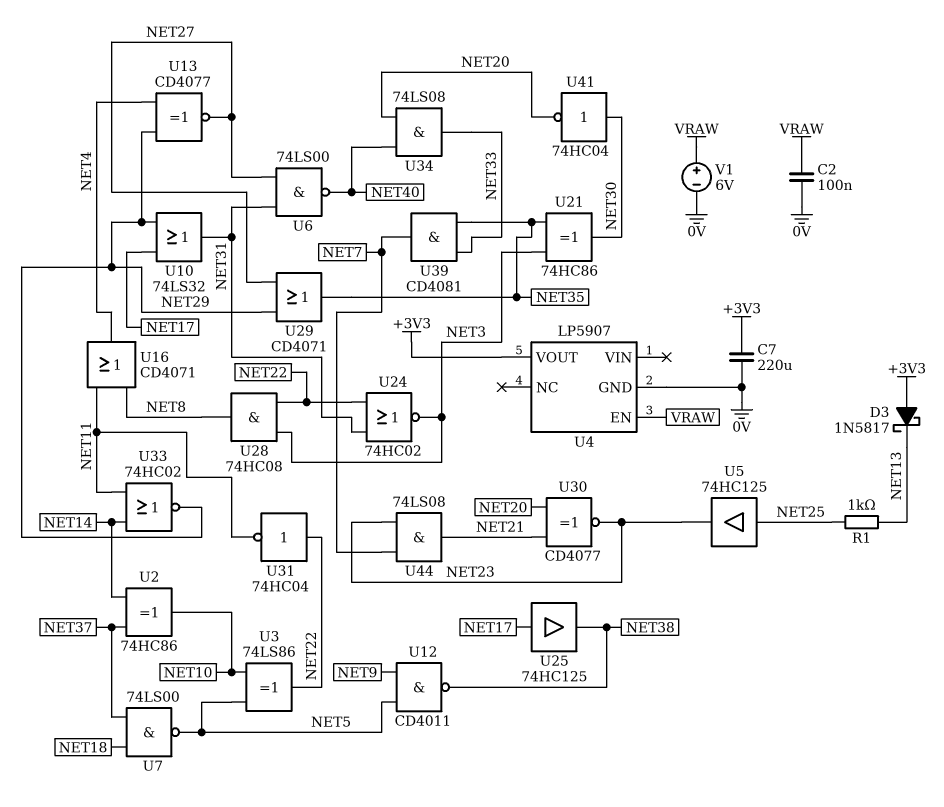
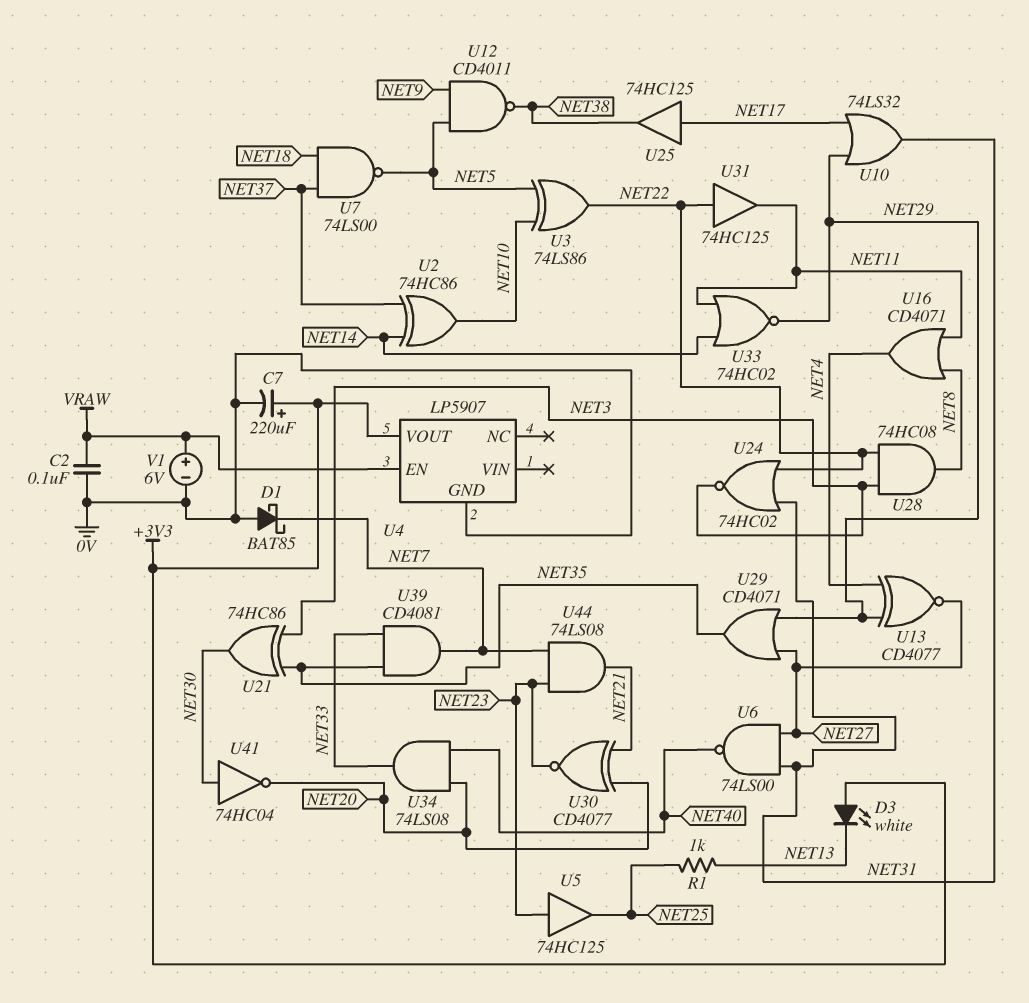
C7: 220uF (+3V3, 0V) -> 220uF (plus +3V3, minus 0V)
D1: none -> schottky BAT85 (A 0V, K NET7)
D3: schottky 1N5817 (A +3V3, K NET13) -> LED white (A +3V3, K NET13)
U5: buffer 74HC125 (in NET25, out NET23) -> buffer 74HC125 (in NET23, out NET25)
U31: NOT 74HC04 (in NET22, out NET11) -> buffer 74HC125 (in NET22, out NET11)

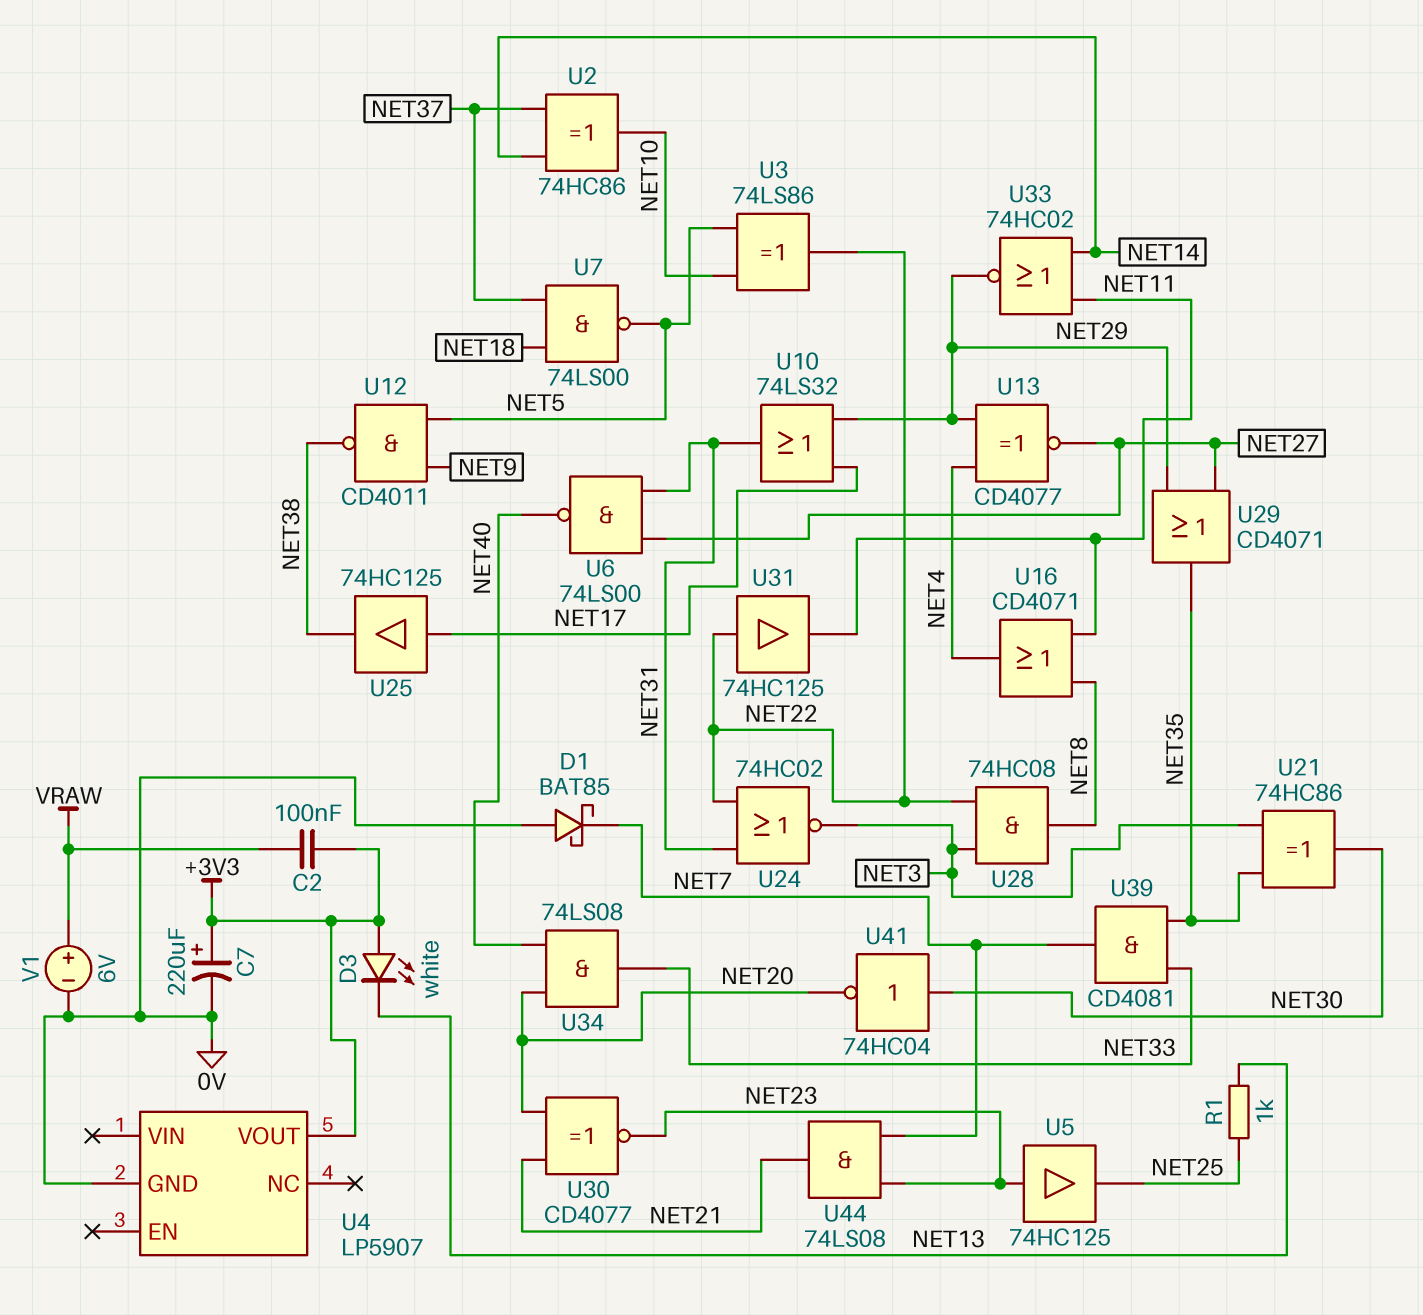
C2: 100nF (0V, VRAW) -> 100nF (+3V3, VRAW)
U4 pin EN: VRAW -> none

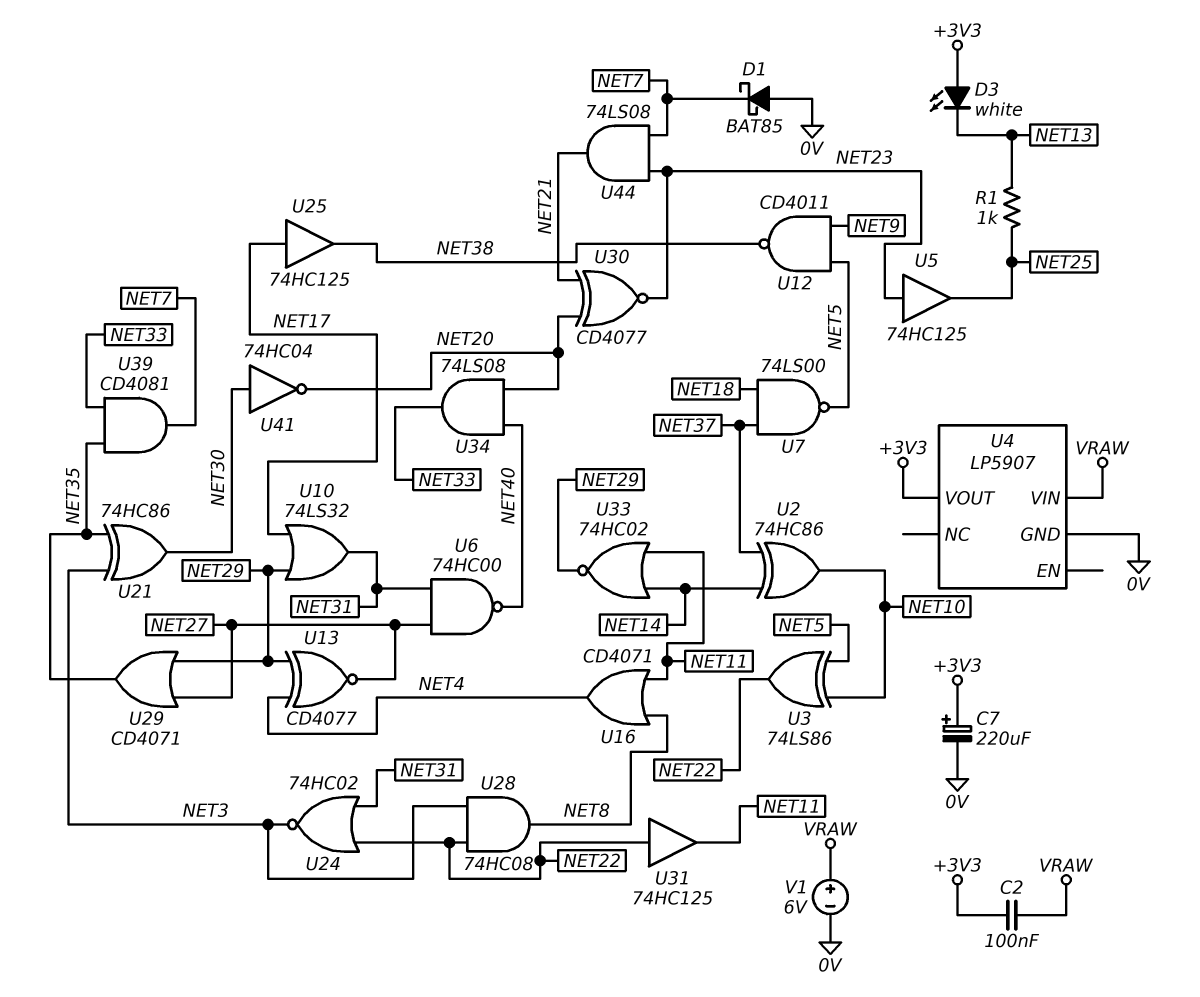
U4 pin VIN: none -> VRAW
U6: NAND 74LS00 (in NET27, in NET31, out NET40) -> NAND 74HC00 (in NET27, in NET31, out NET40)

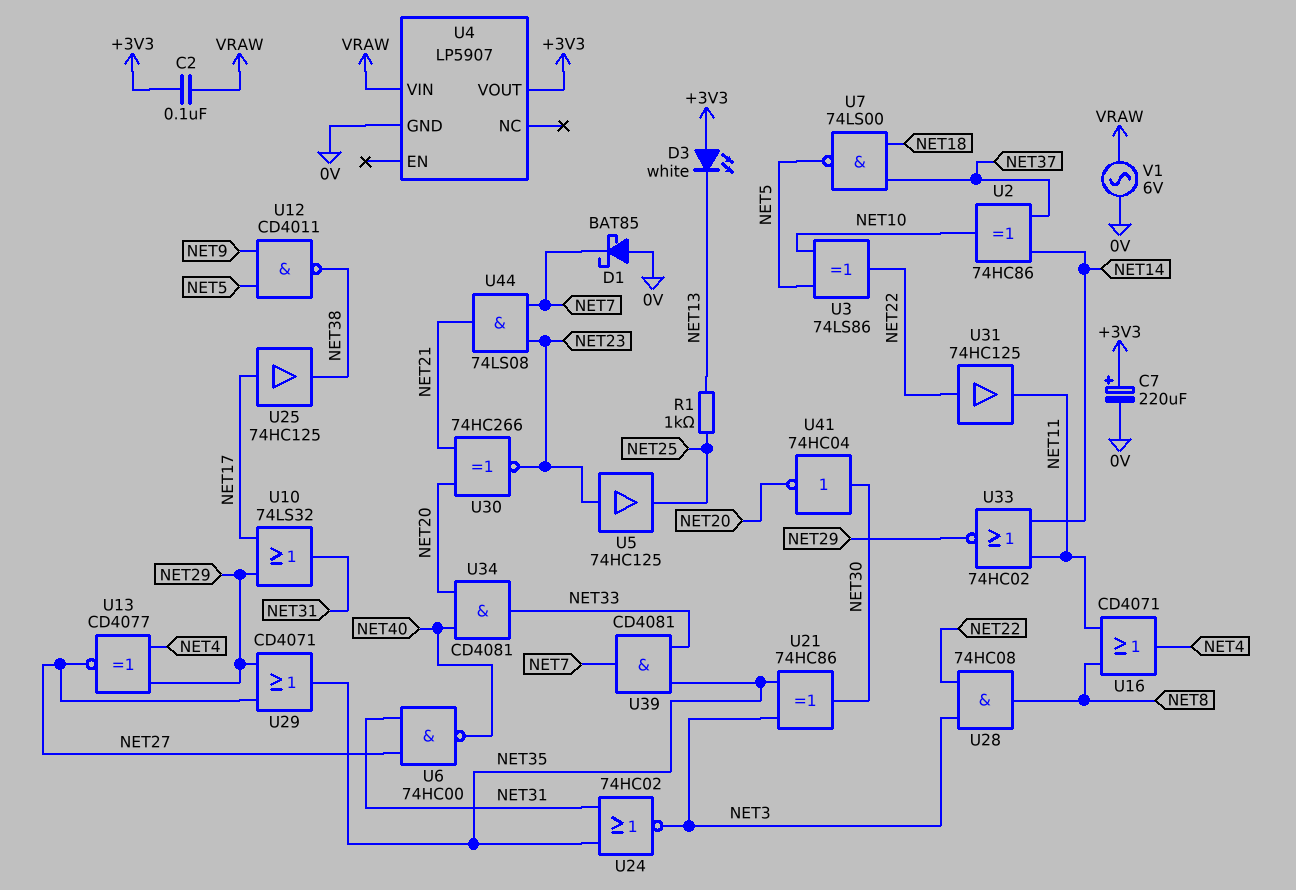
U24: NOR 74HC02 (in NET22, in NET31, out NET3) -> NOR 74HC02 (in NET31, in NET35, out NET3)
U30: XNOR CD4077 (in NET20, in NET21, out NET23) -> XNOR 74HC266 (in NET20, in NET21, out NET23)
U34: AND 74LS08 (in NET20, in NET40, out NET33) -> AND CD4081 (in NET20, in NET40, out NET33)
V1: 6V (plus VRAW, minus 0V) -> AC 6V (0V, VRAW)

